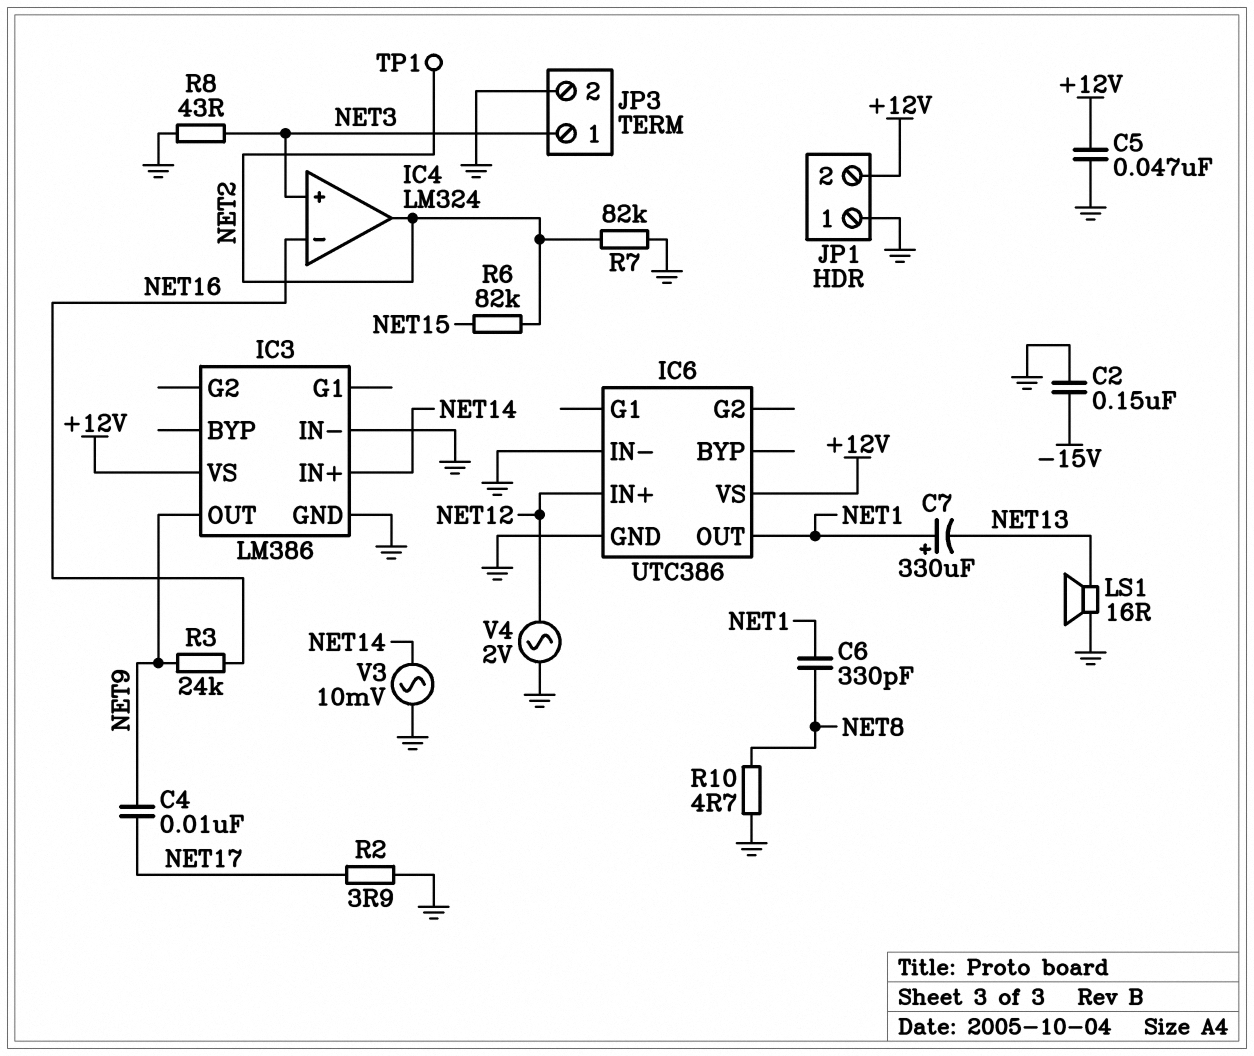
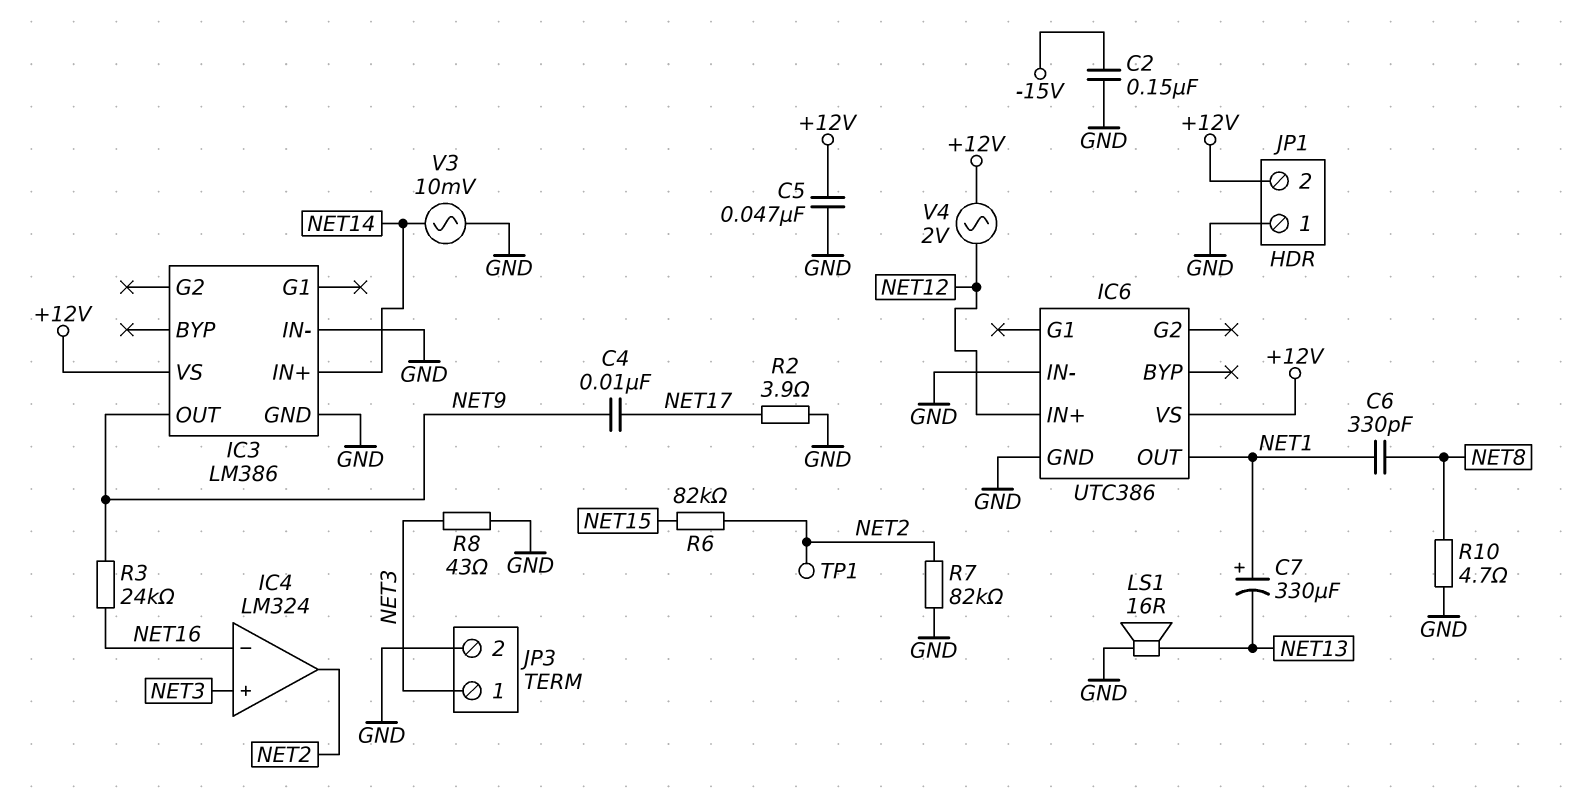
V4: AC 2V (GND, NET12) -> AC 2V (+12V, NET12)

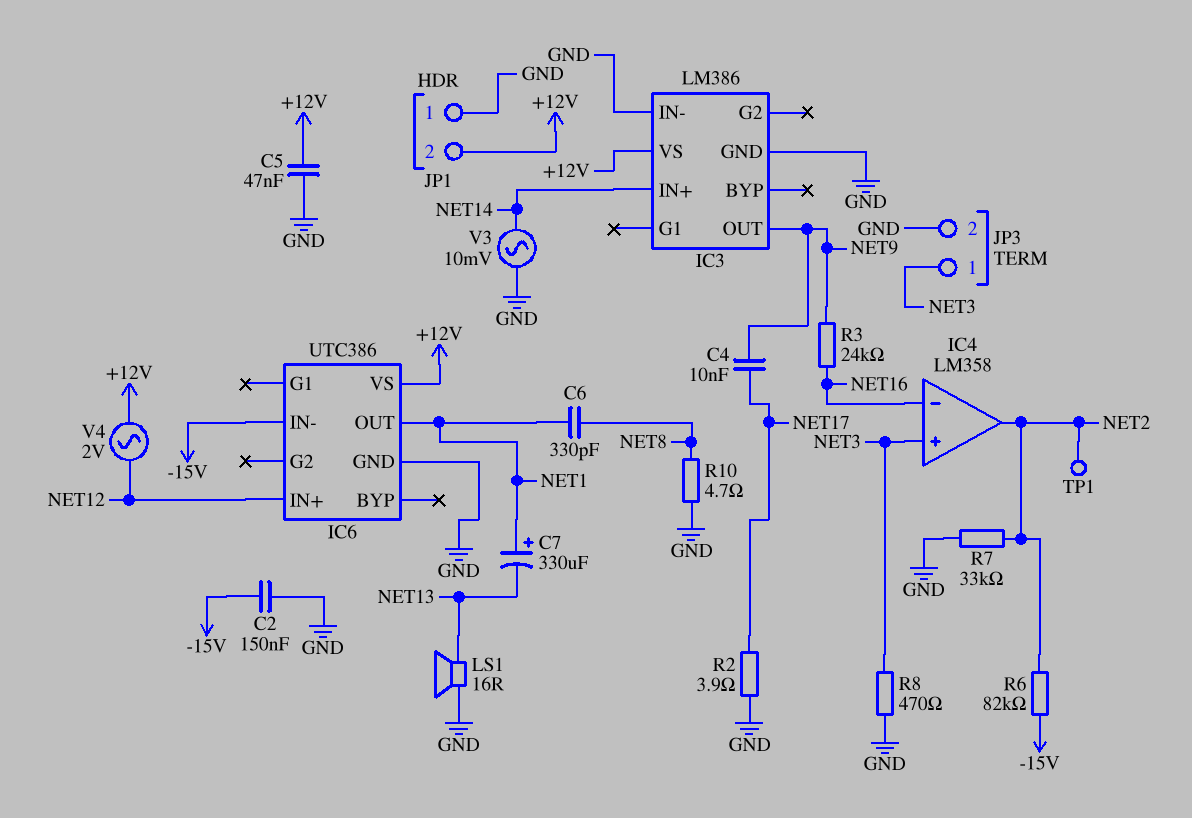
IC4: LM324 -> LM358
IC6 pin IN-: GND -> -15V
R6: 82k (NET2, NET15) -> 82k (-15V, NET2)
R7: 82k (GND, NET2) -> 33k (GND, NET2)
R8: 43 (GND, NET3) -> 470 (GND, NET3)

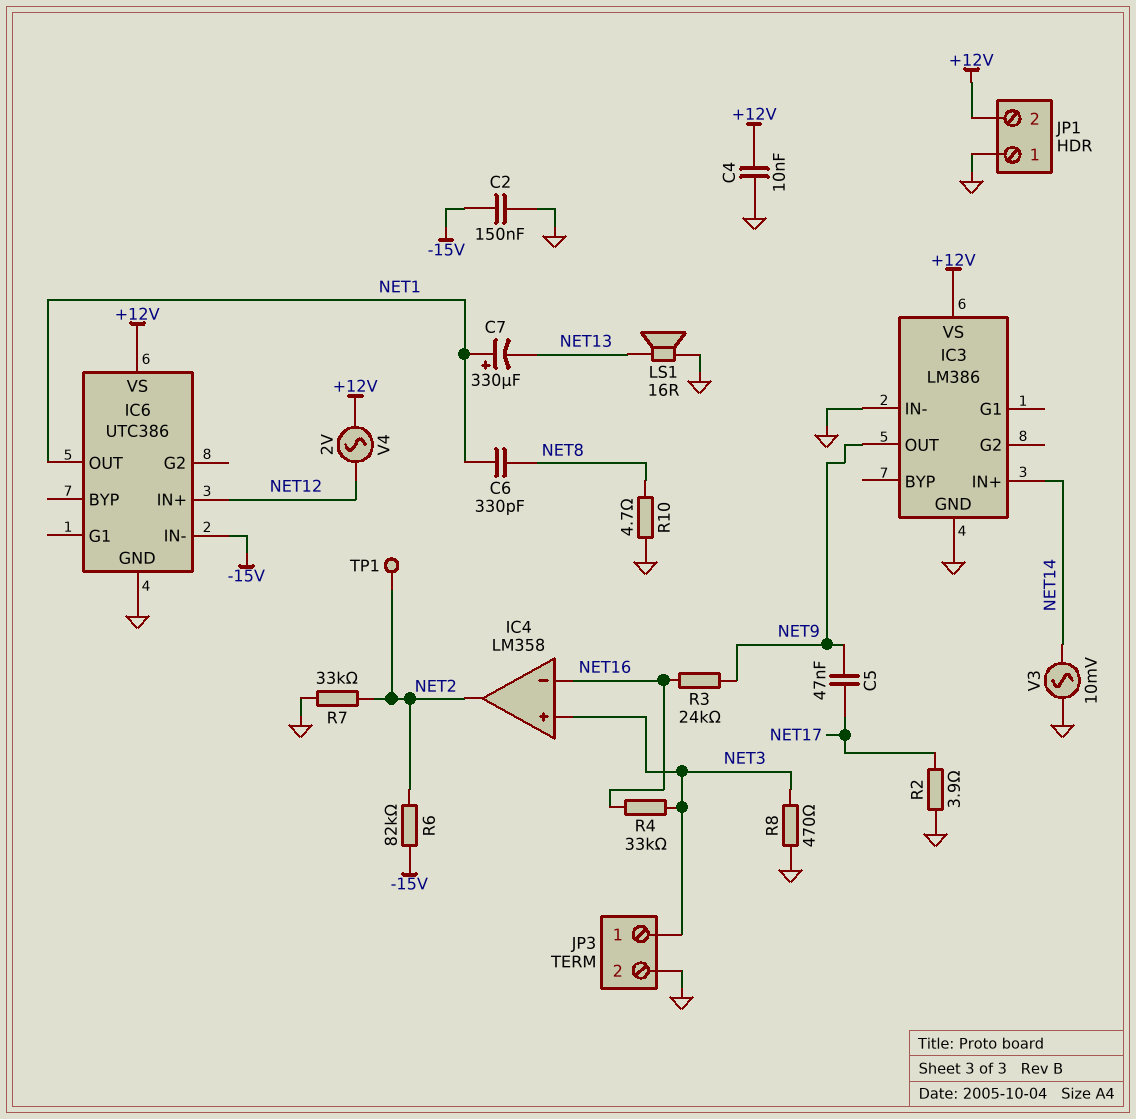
C4: 10nF (NET9, NET17) -> 10nF (+12V, GND)
C5: 47nF (+12V, GND) -> 47nF (NET9, NET17)
R4: none -> 33k (NET3, NET16)

